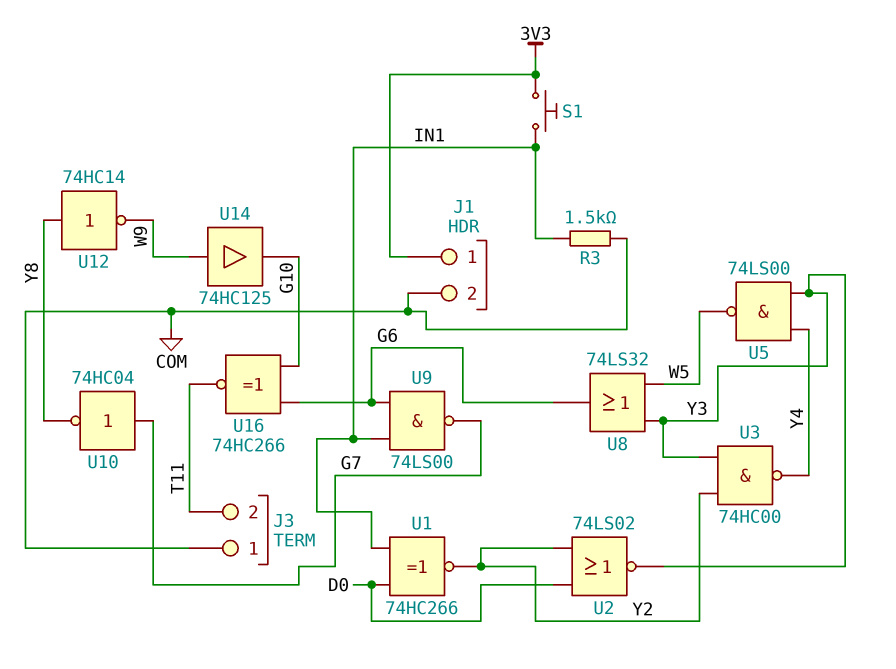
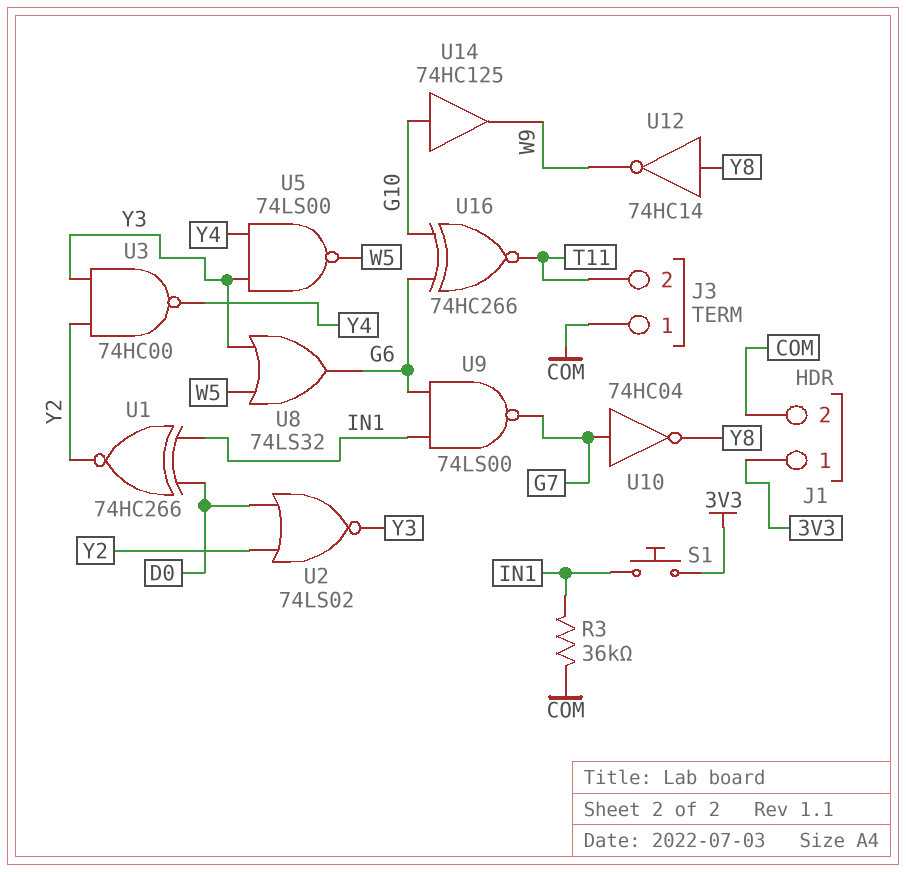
R3: 1.5k (COM, IN1) -> 36k (COM, IN1)
U14: buffer 74HC125 (in W9, out G10) -> buffer 74HC125 (in G10, out W9)

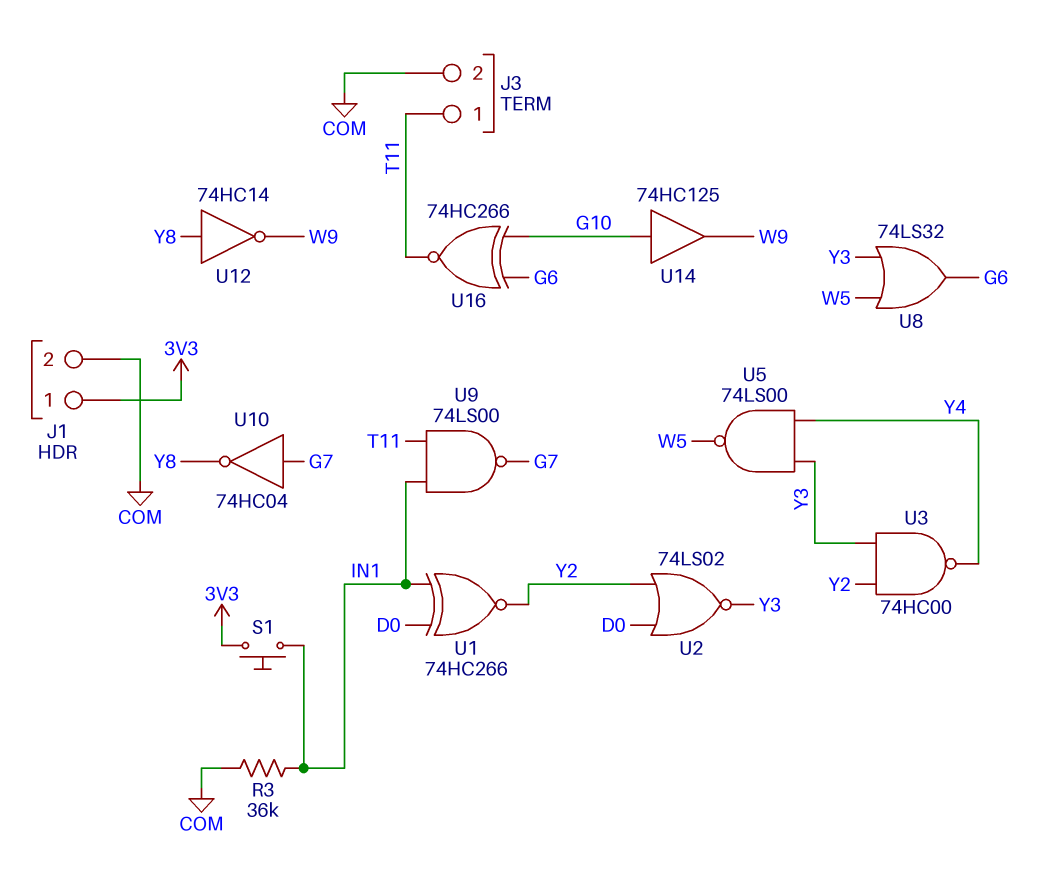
J3 pin 1: COM -> T11
J3 pin 2: T11 -> COM
U9: NAND 74LS00 (in G6, in IN1, out G7) -> NAND 74LS00 (in IN1, in T11, out G7)

